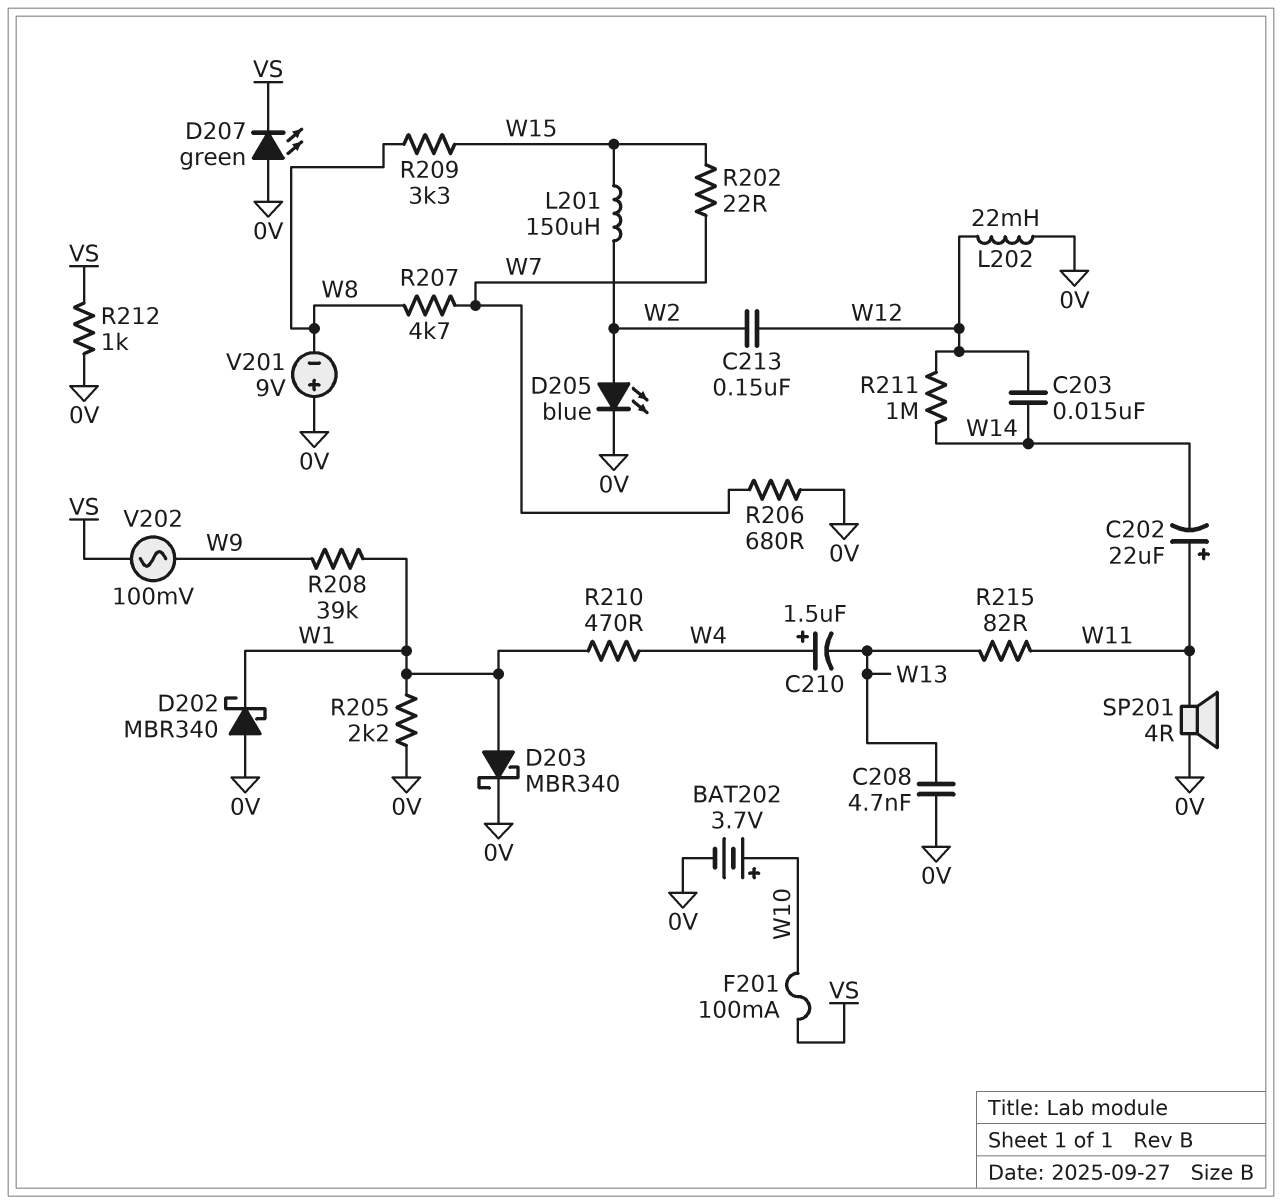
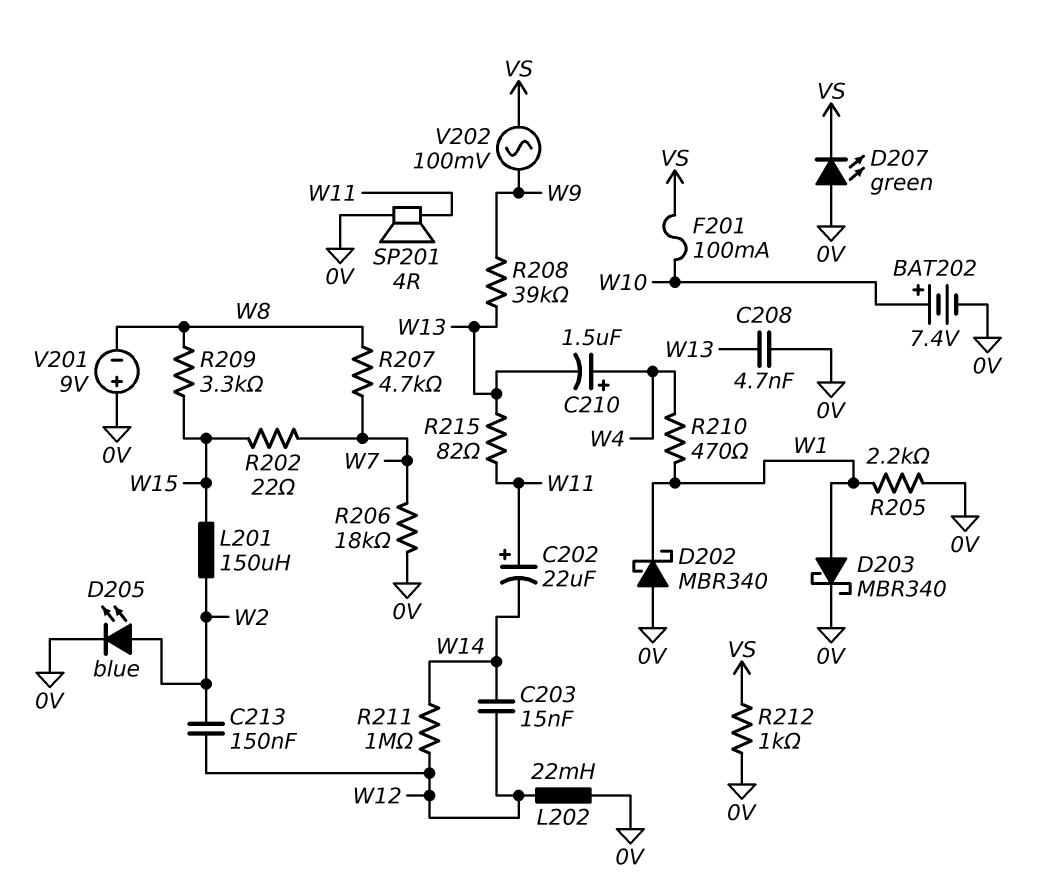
BAT202: 3.7V (plus W10, minus 0V) -> 7.4V (plus W10, minus 0V)
R206: 680 (0V, W7) -> 18k (0V, W7)
R208: 39k (W1, W9) -> 39k (W9, W13)

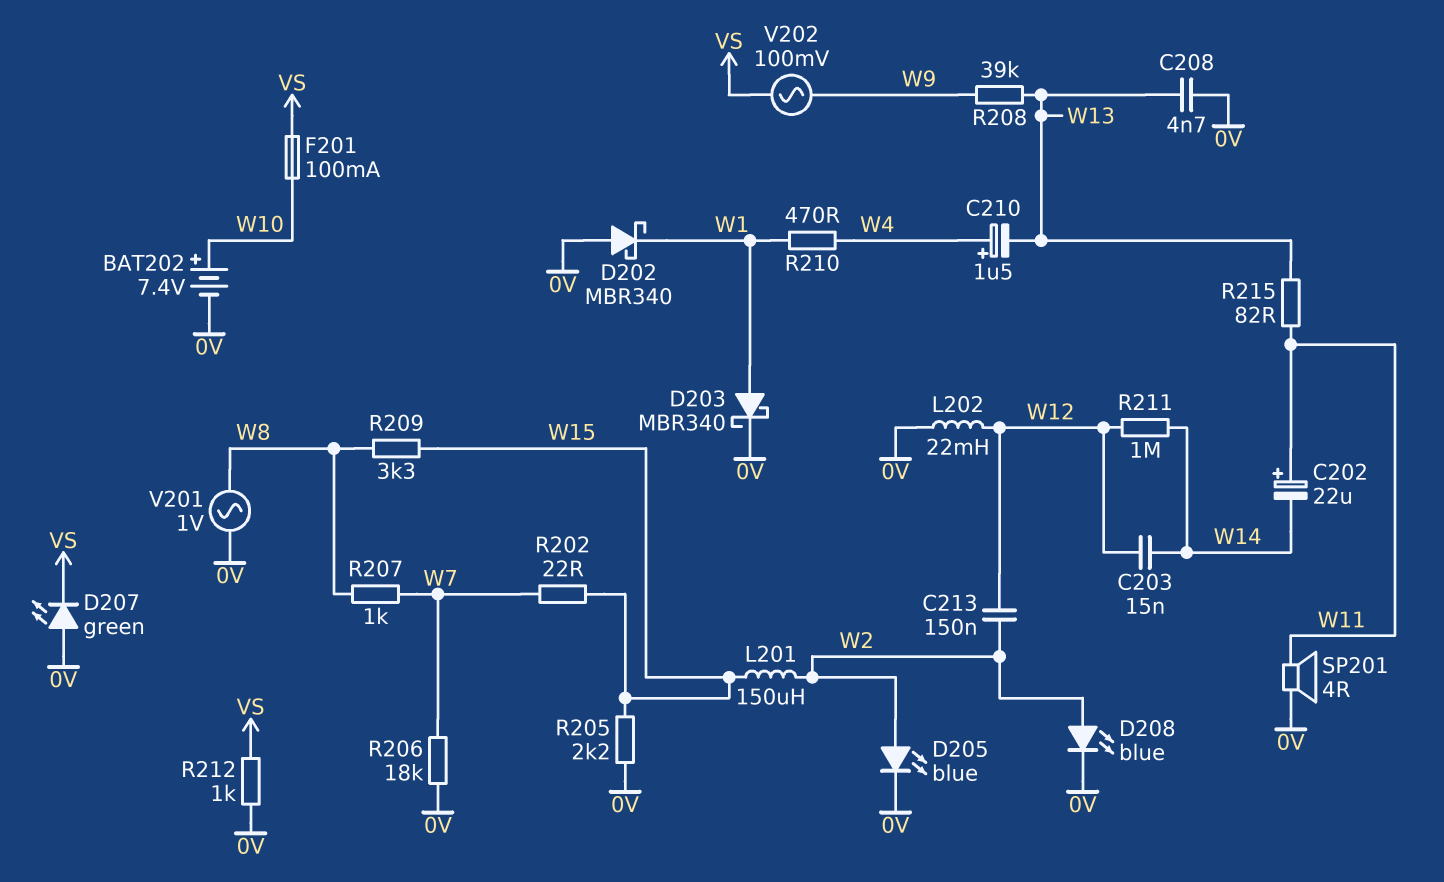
D208: none -> LED blue (A W2, K 0V)
R205: 2.2k (0V, W1) -> 2.2k (0V, W15)
R207: 4.7k (W7, W8) -> 1k (W7, W8)
V201: 9V (plus 0V, minus W8) -> AC 1V (0V, W8)

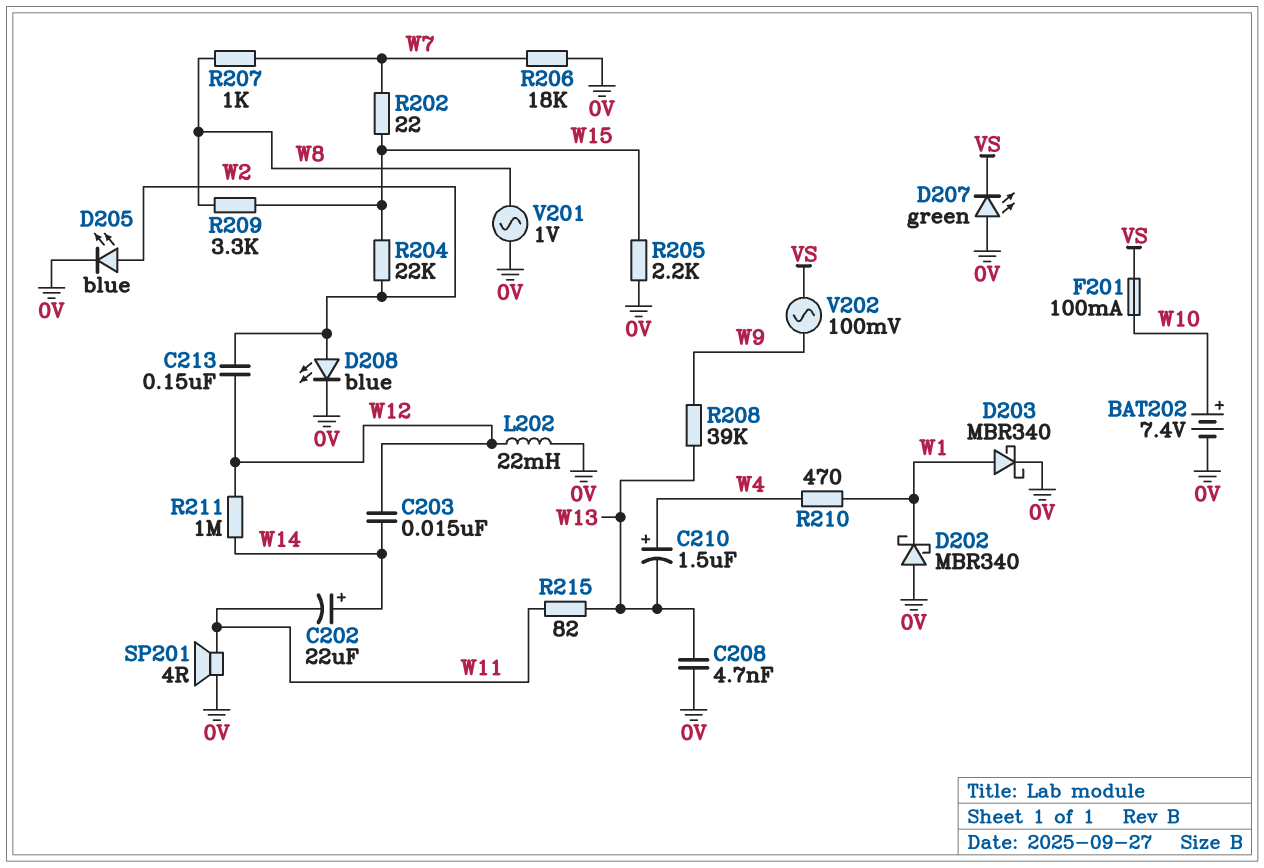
C202: 22uF (plus W11, minus W14) -> 22uF (plus W14, minus W11)
L201: 150uH (W2, W15) -> none
R204: none -> 22k (W2, W15)
R212: 1k (0V, VS) -> none

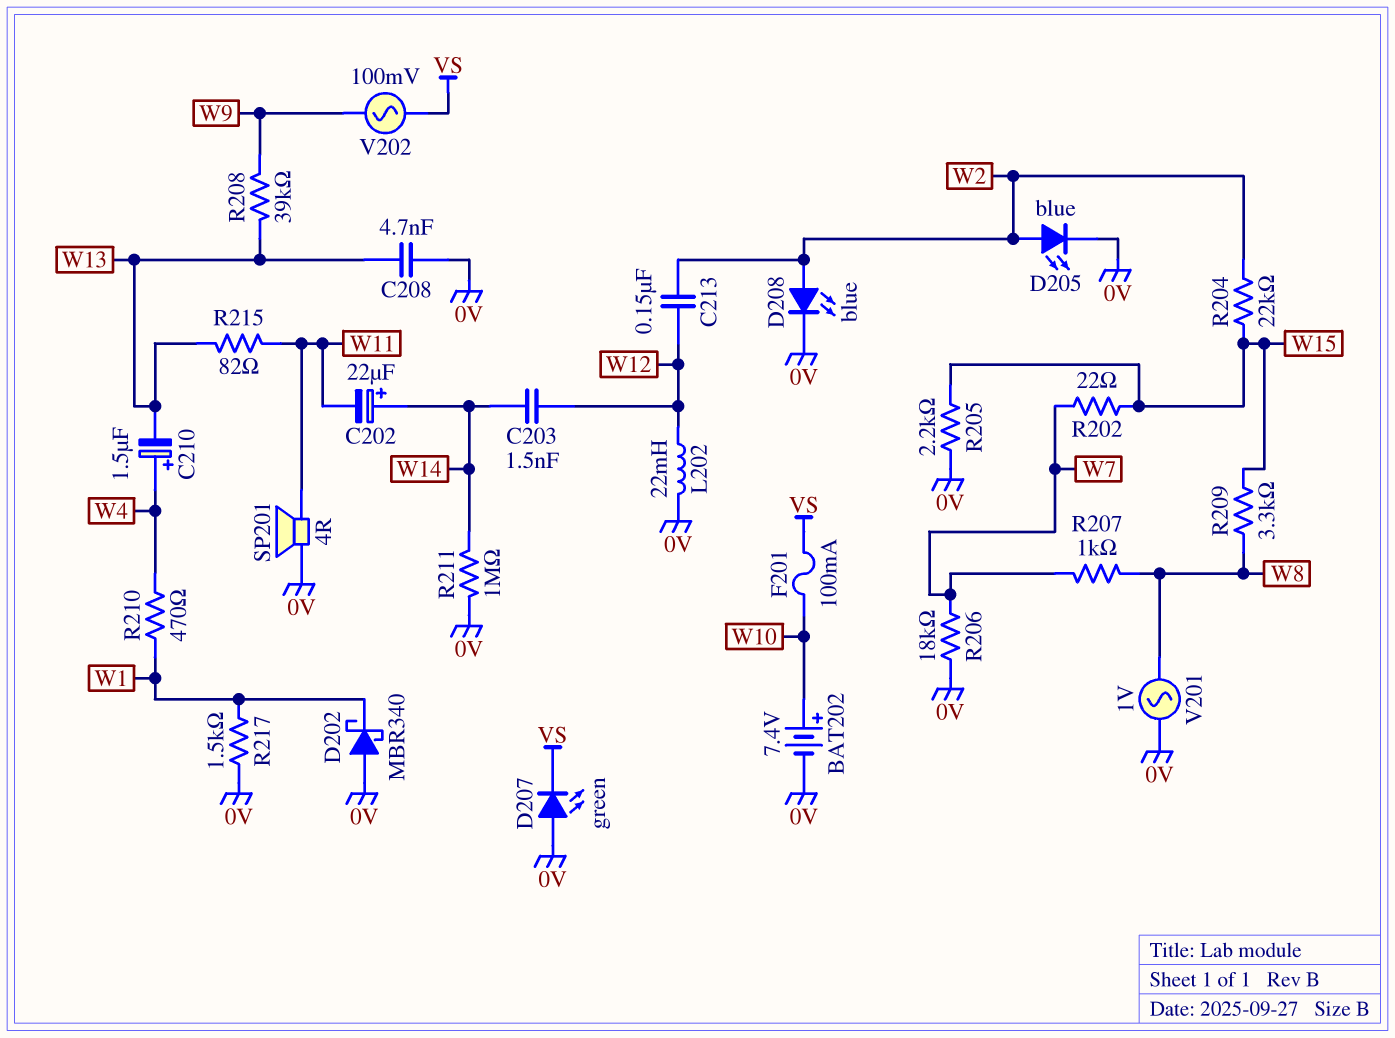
C203: 15nF (W12, W14) -> 1.5nF (W12, W14)
D203: schottky MBR340 (A W1, K 0V) -> none
R211: 1M (W12, W14) -> 1M (0V, W14)
R217: none -> 1.5k (0V, W1)

